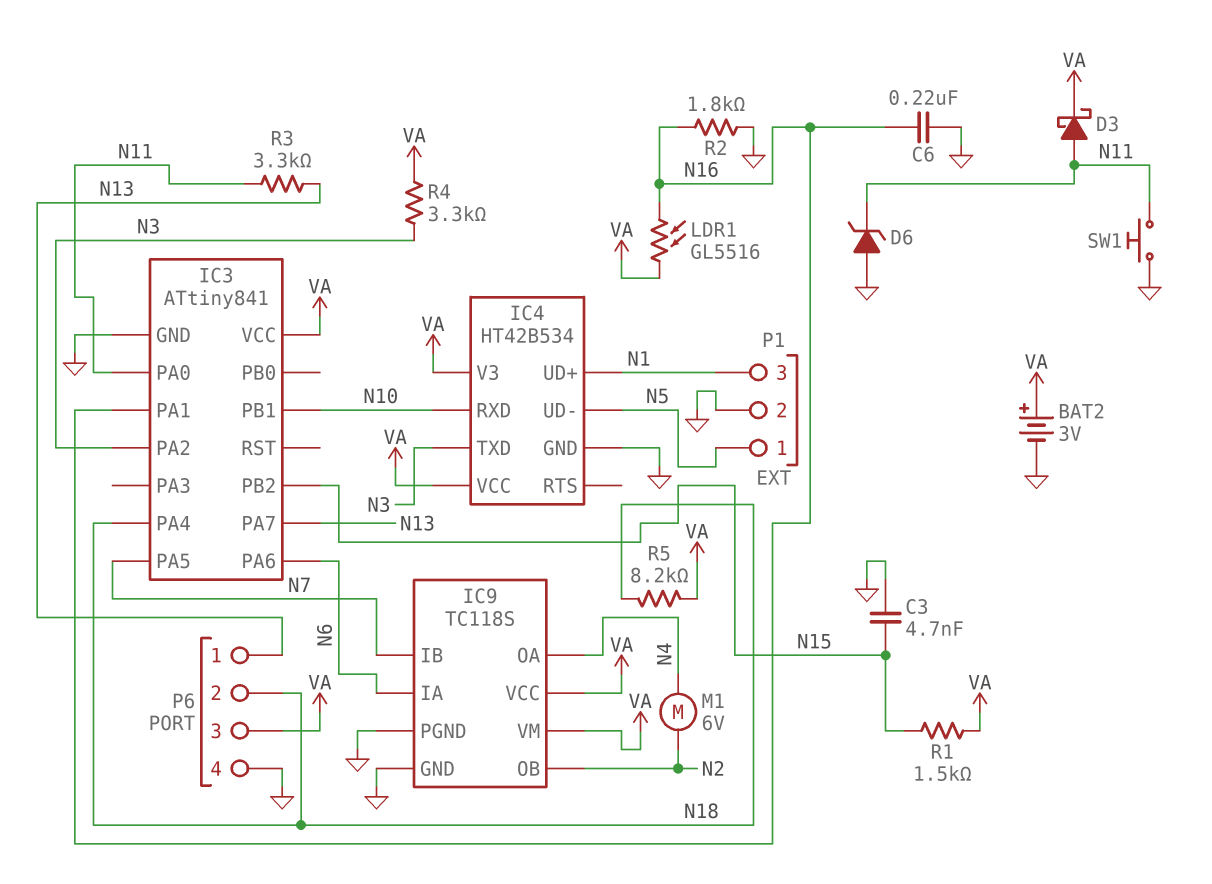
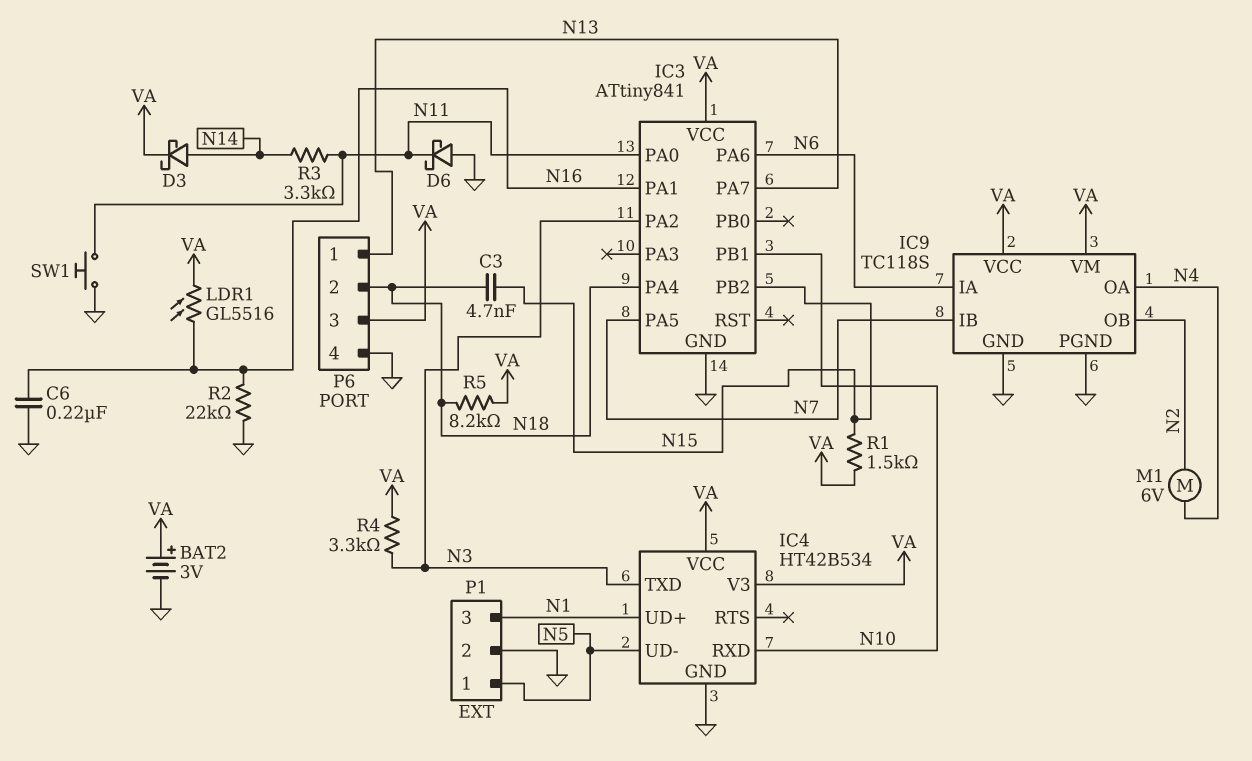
C3: 4.7nF (GND, N15) -> 4.7nF (N15, N18)
D3: schottky (A N11, K VA) -> schottky (A N14, K VA)
D6: zener (A GND, K N11) -> schottky (A GND, K N11)
R2: 1.8k (GND, N16) -> 22k (GND, N16)
R3: 3.3k (N11, N13) -> 3.3k (N11, N14)

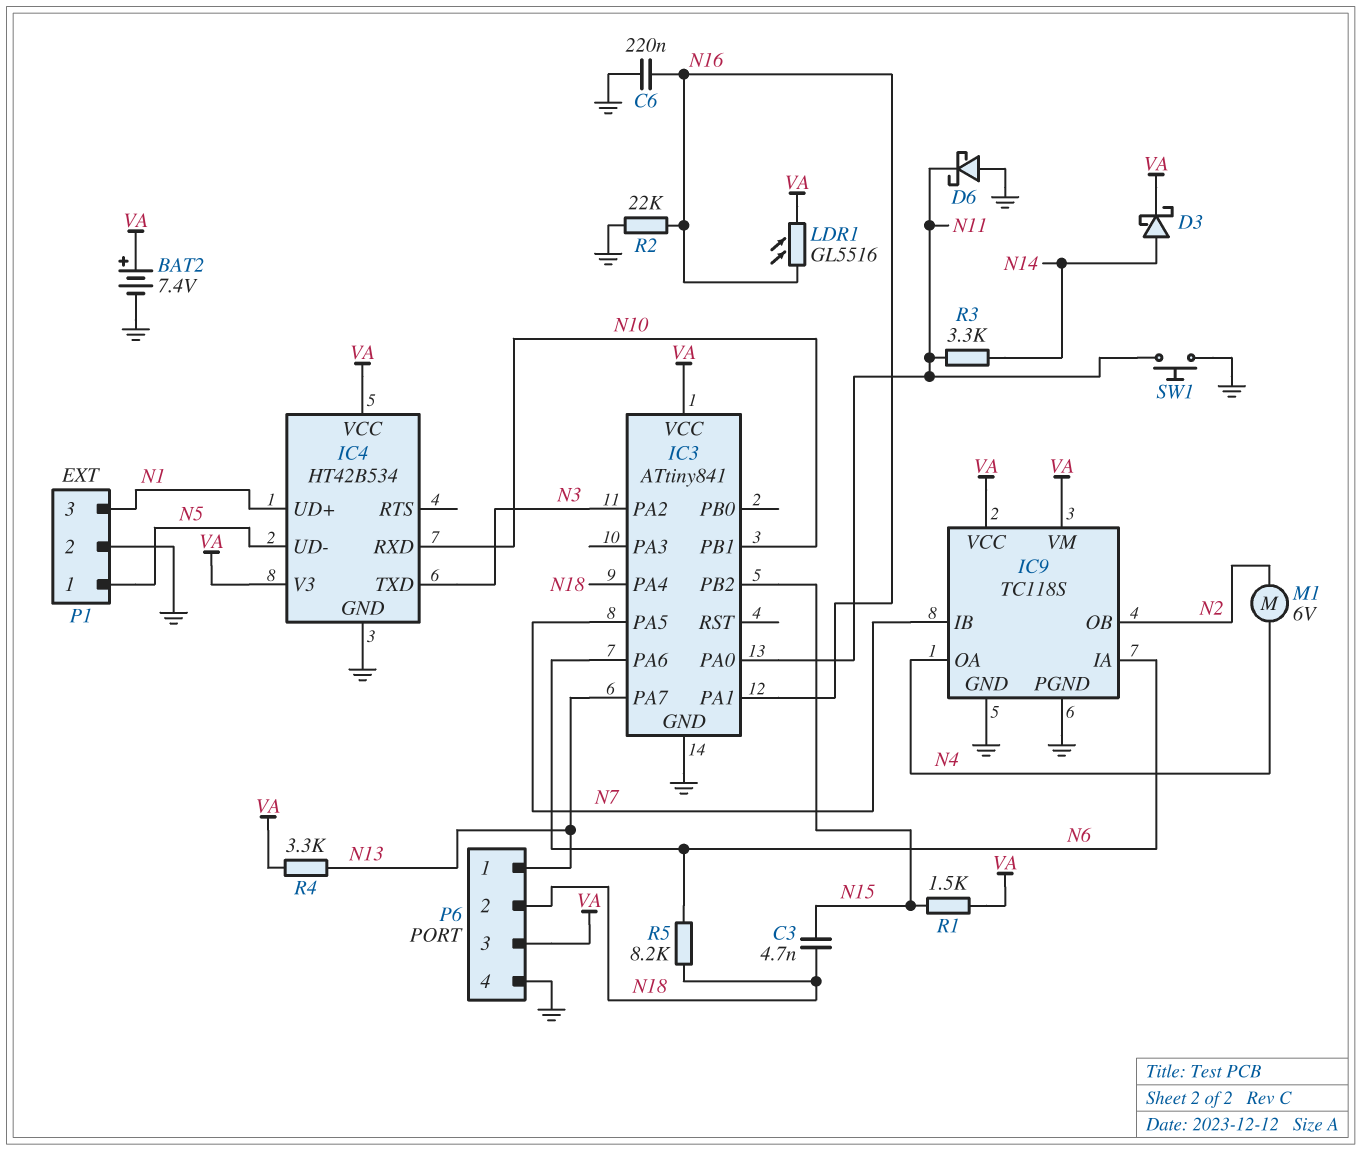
BAT2: 3V (plus VA, minus GND) -> 7.4V (plus VA, minus GND)
R4: 3.3k (N3, VA) -> 3.3k (N13, VA)
R5: 8.2k (N18, VA) -> 8.2k (N6, N18)

